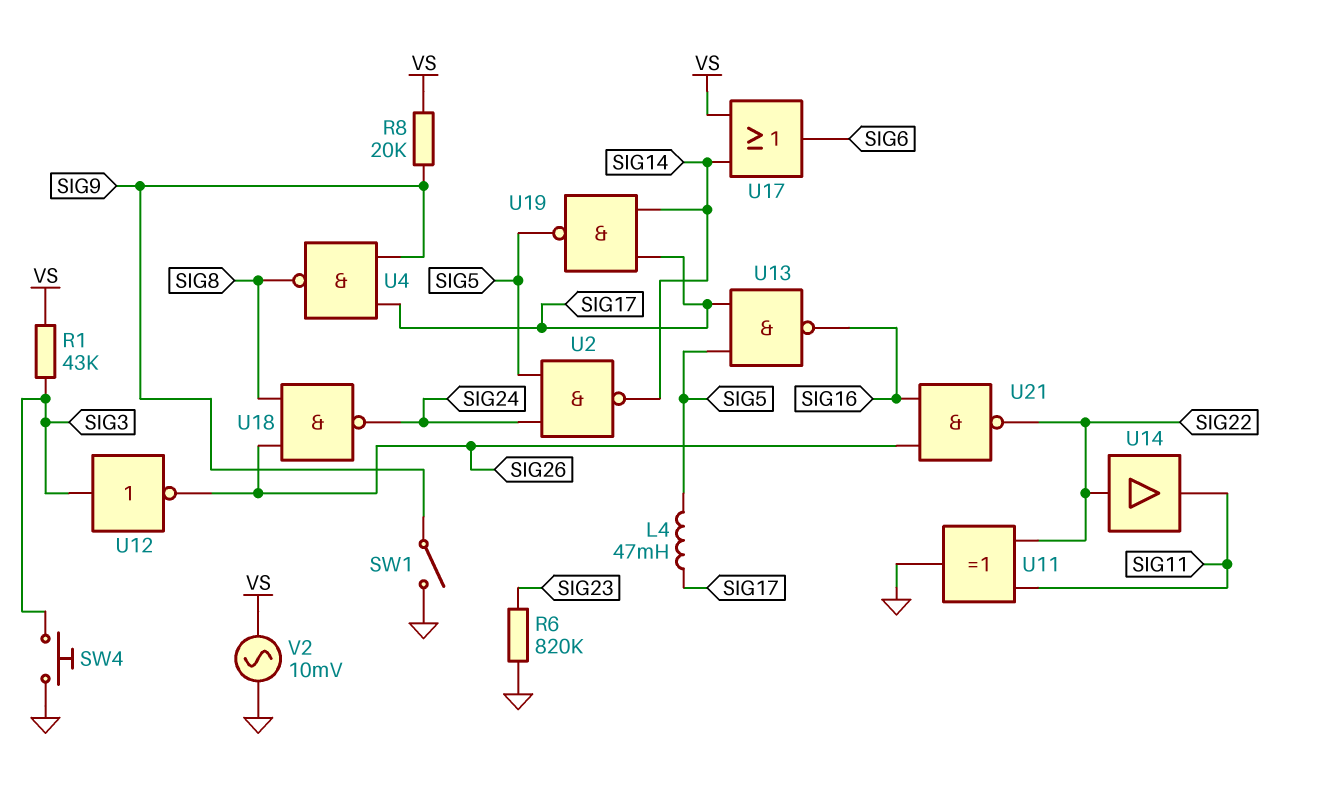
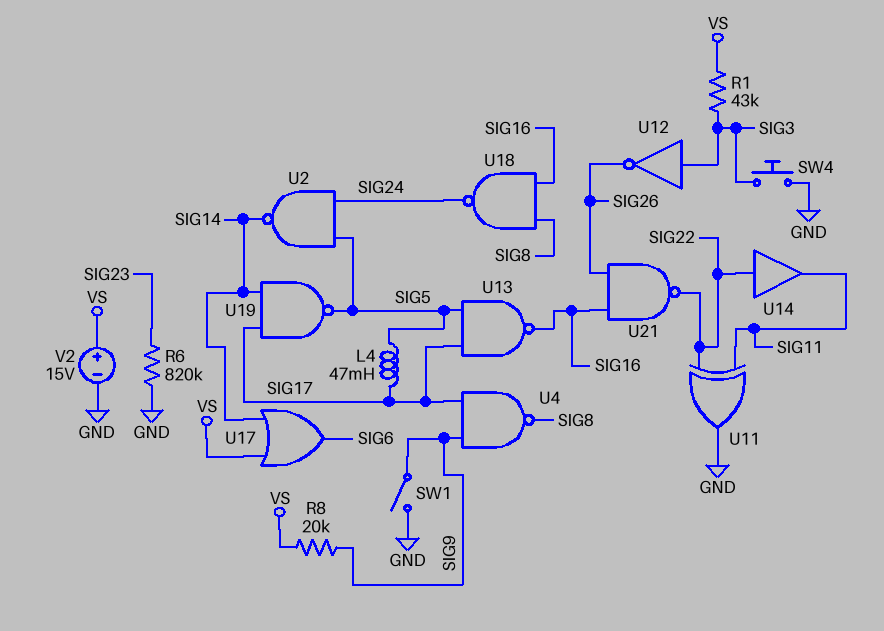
U18: NAND (in SIG8, in SIG26, out SIG24) -> NAND (in SIG8, in SIG16, out SIG24)
V2: AC 10mV (GND, VS) -> 15V (plus VS, minus GND)

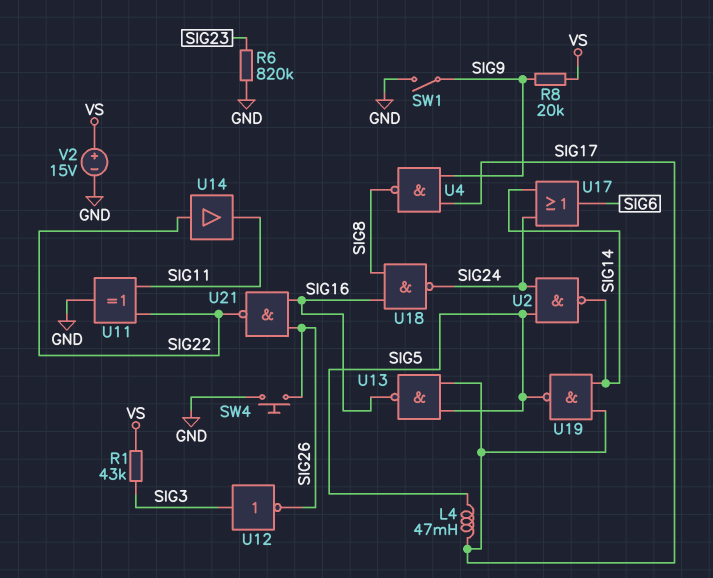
SW4: button (GND, SIG3) -> button (GND, SIG26)
U17: OR (in SIG14, in VS, out SIG6) -> OR (in SIG14, in SIG24, out SIG6)

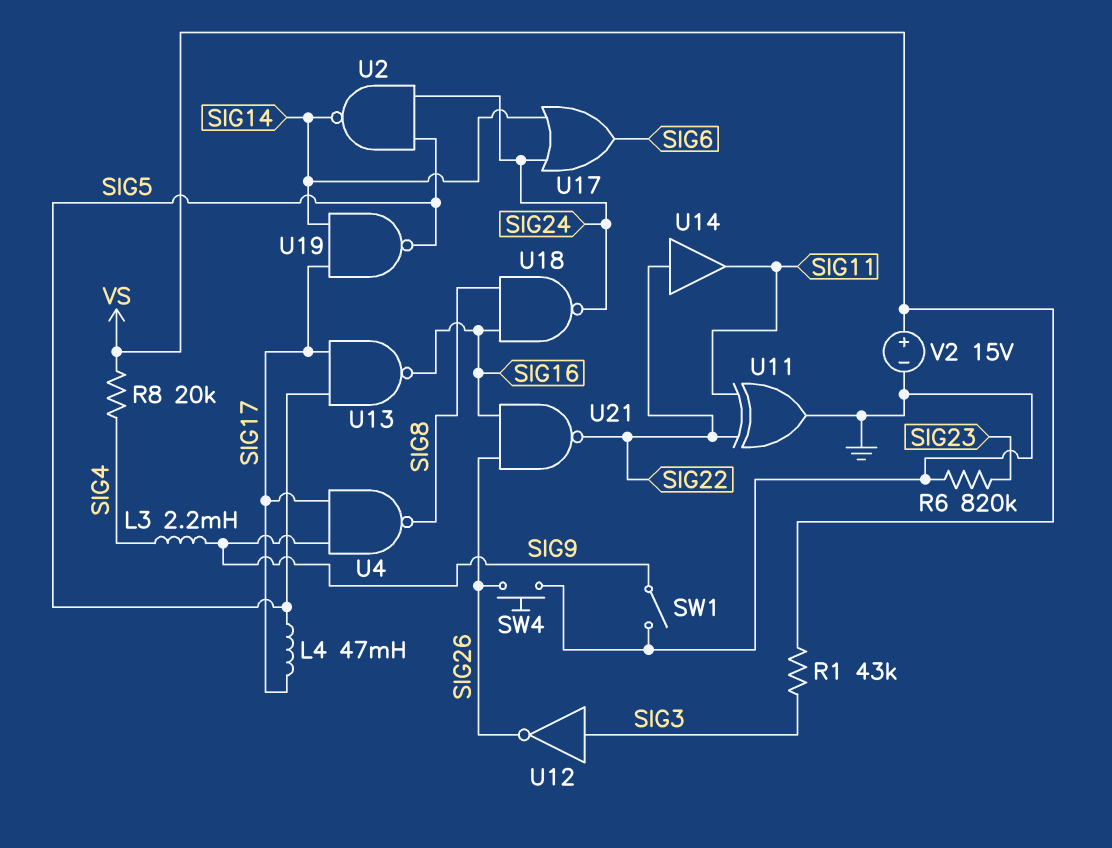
L3: none -> 2.2mH (SIG4, SIG9)
R8: 20k (SIG9, VS) -> 20k (SIG4, VS)

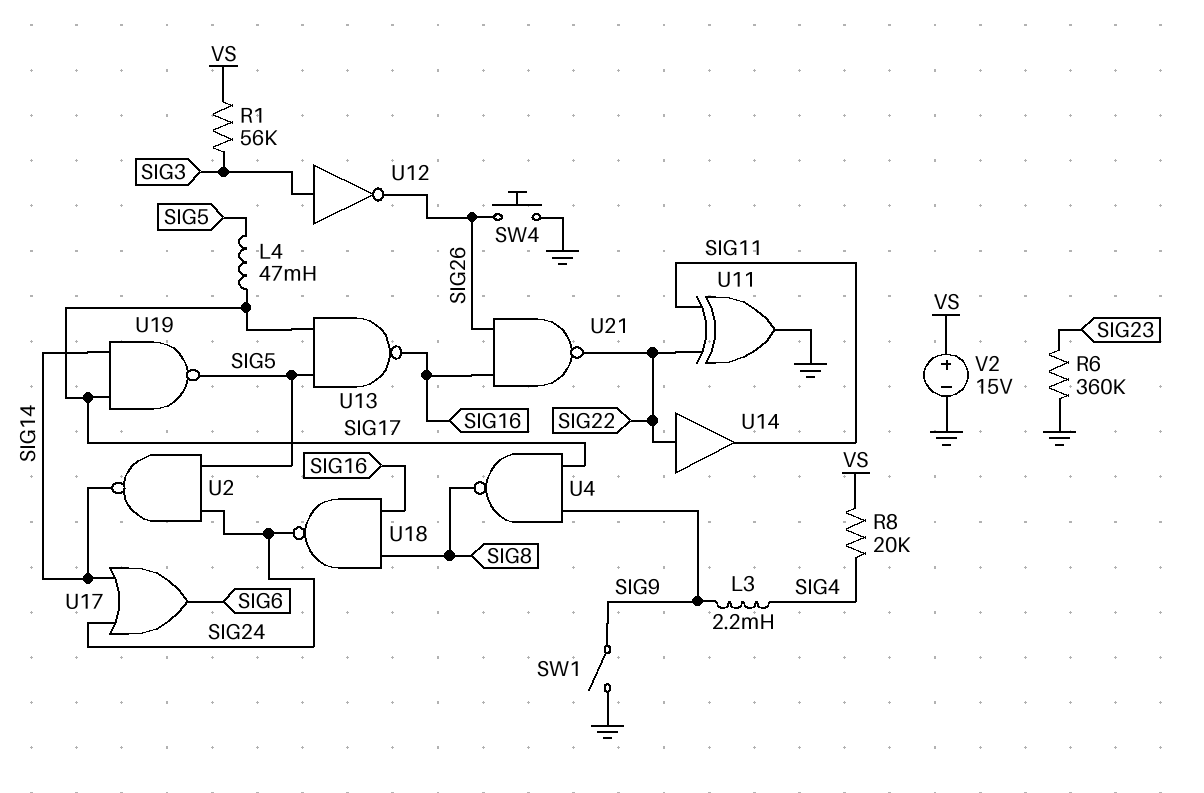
R1: 43k (SIG3, VS) -> 56k (SIG3, VS)
R6: 820k (GND, SIG23) -> 360k (GND, SIG23)

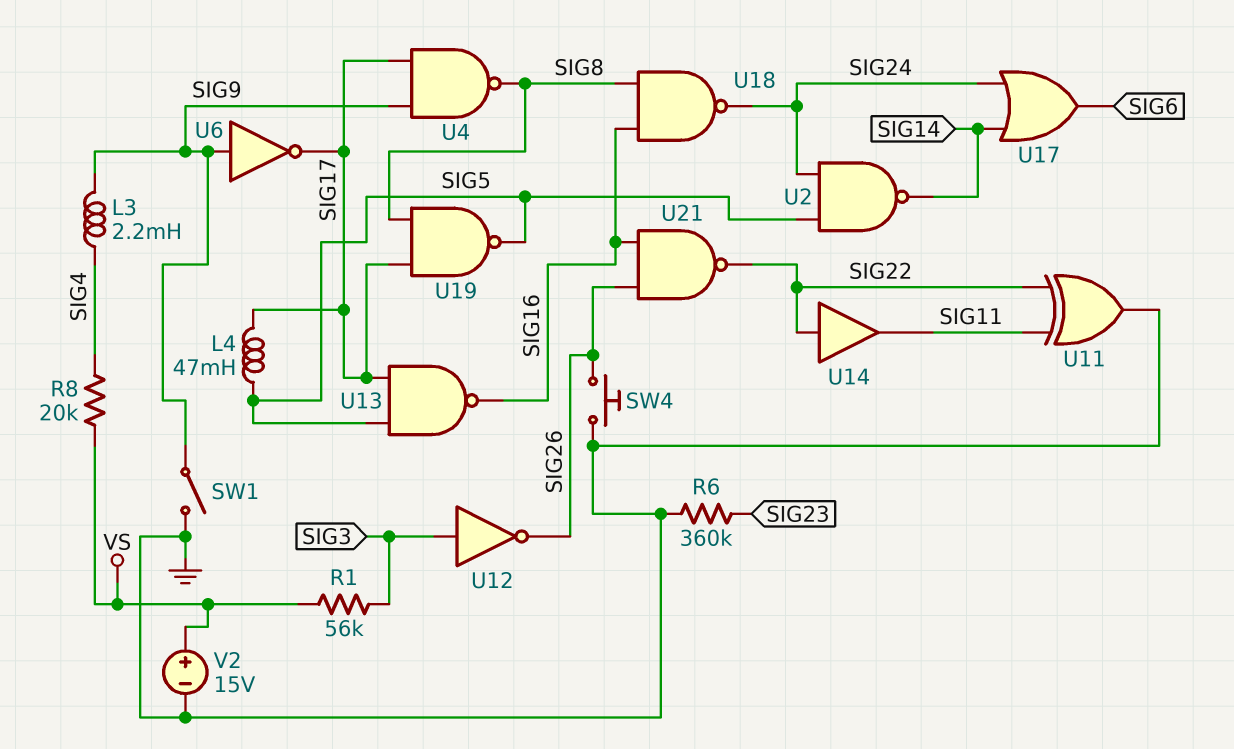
U6: none -> NOT (in SIG9, out SIG17)
U19: NAND (in SIG14, in SIG17, out SIG5) -> NAND (in SIG8, in SIG17, out SIG5)

